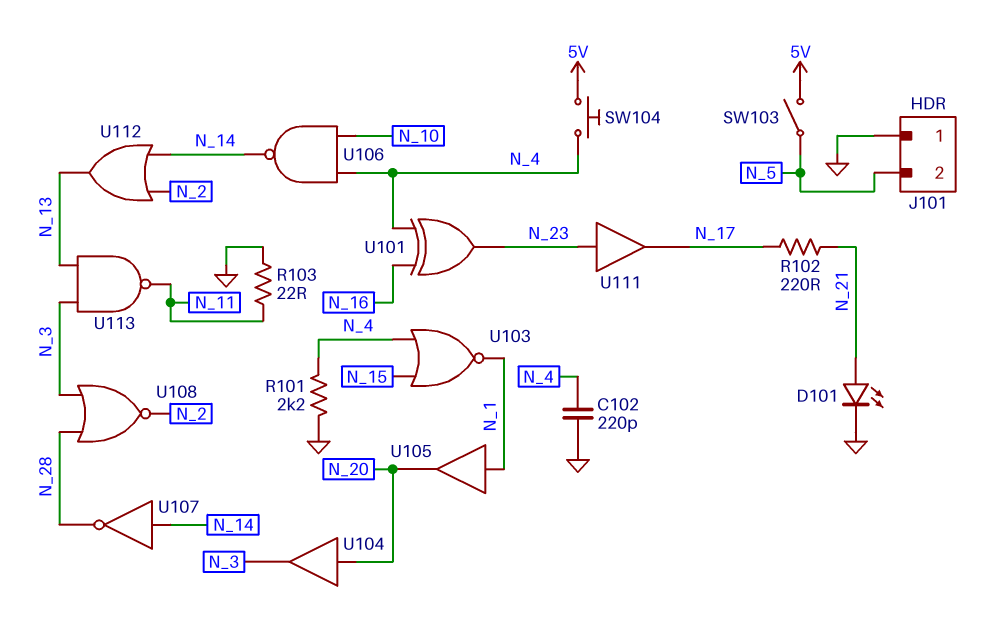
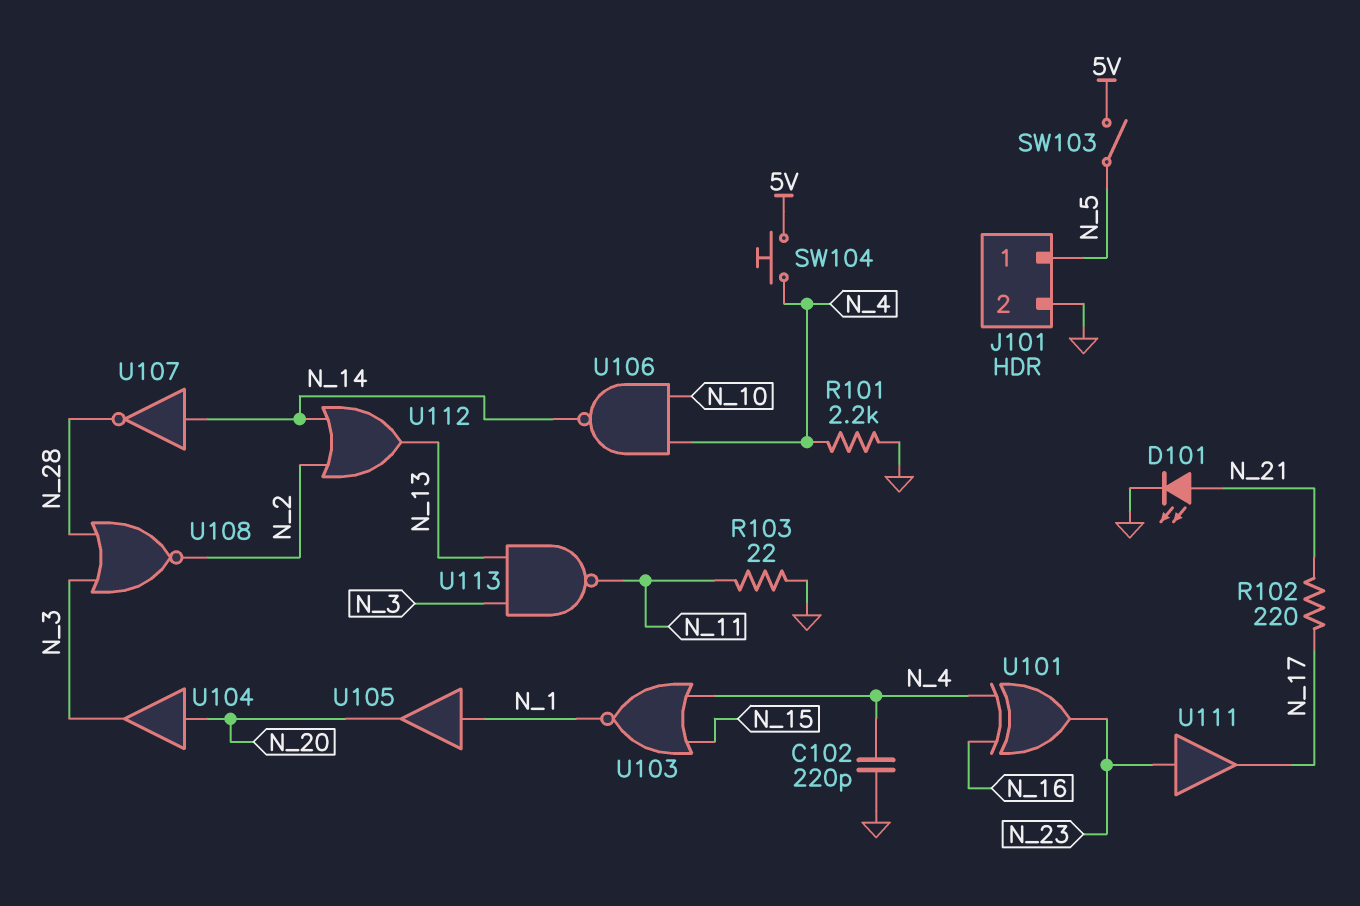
J101 pin 1: GND -> N_5
J101 pin 2: N_5 -> GND

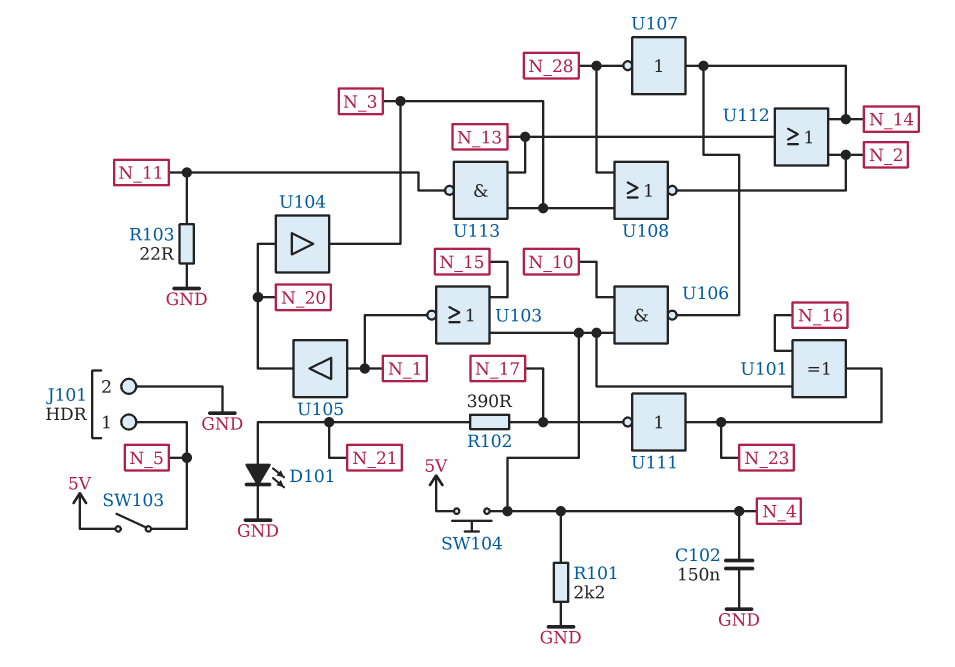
C102: 220pF (GND, N_4) -> 150nF (GND, N_4)
R102: 220 (N_17, N_21) -> 390 (N_17, N_21)
U111: buffer (in N_23, out N_17) -> NOT (in N_23, out N_17)

